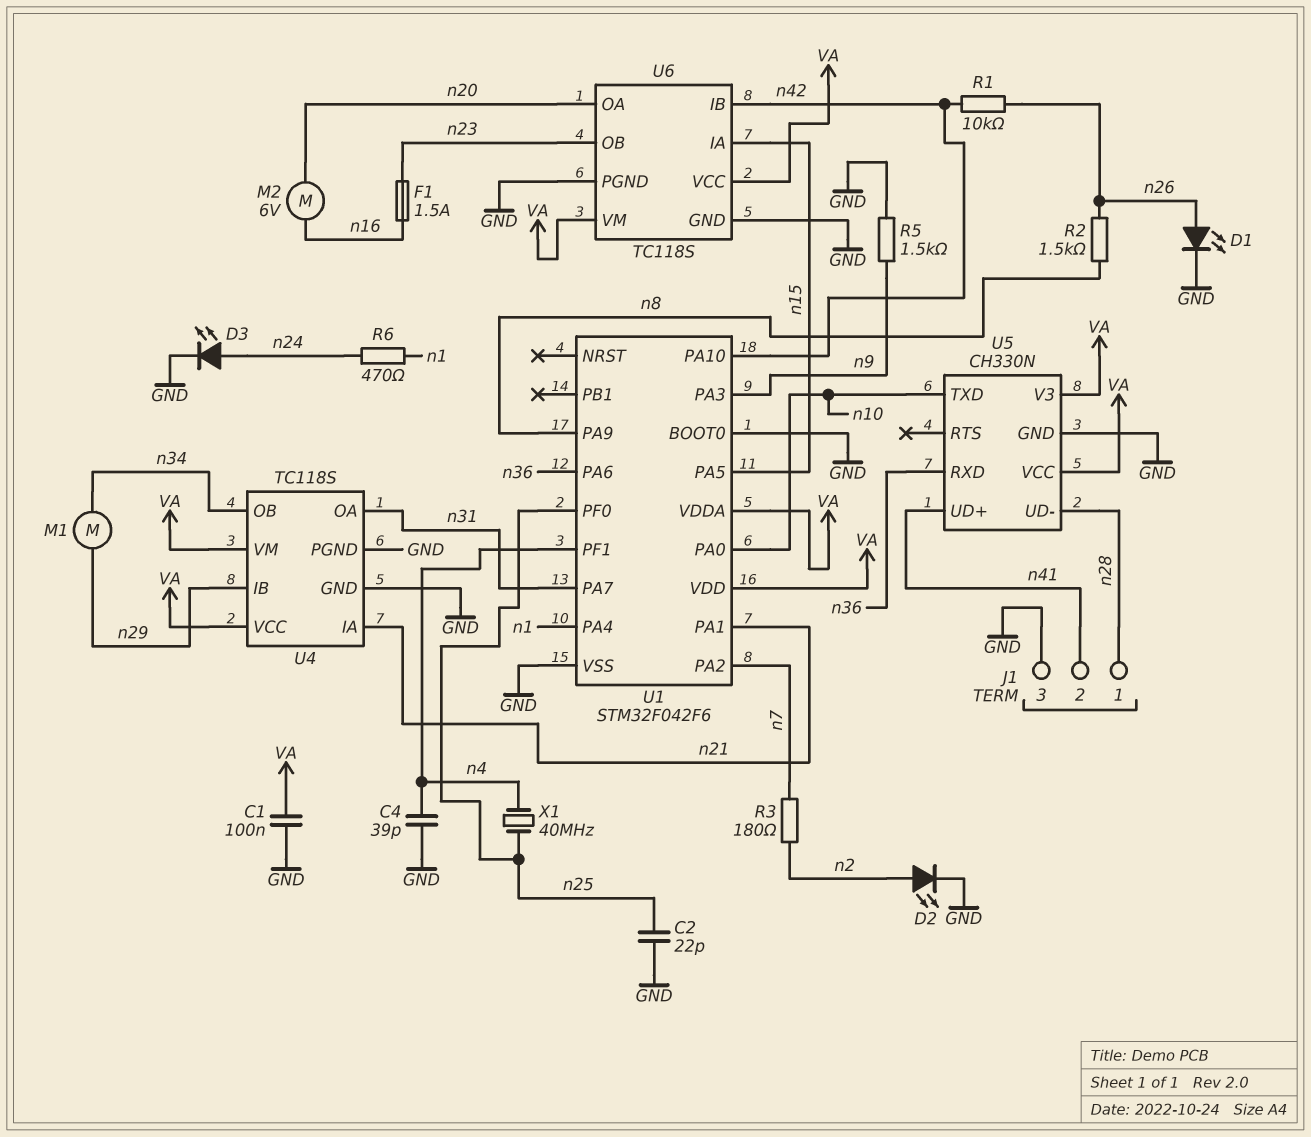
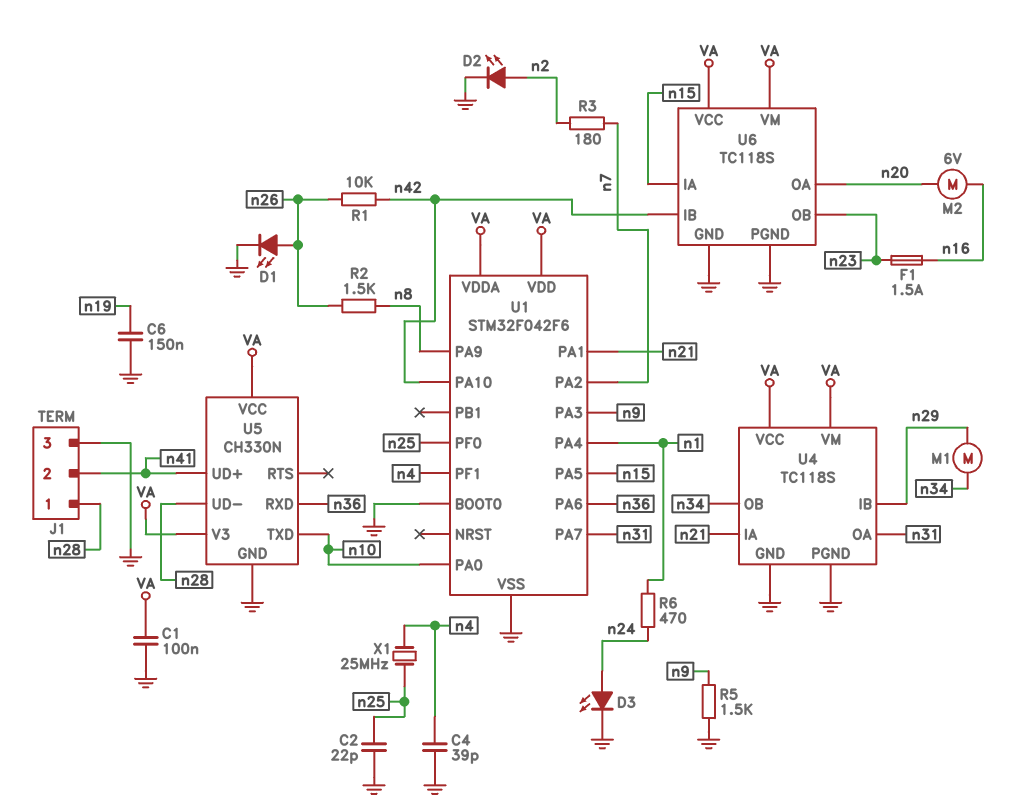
C6: none -> 150nF (GND, n19)
X1: 40MHz (n4, n25) -> 25MHz (n4, n25)

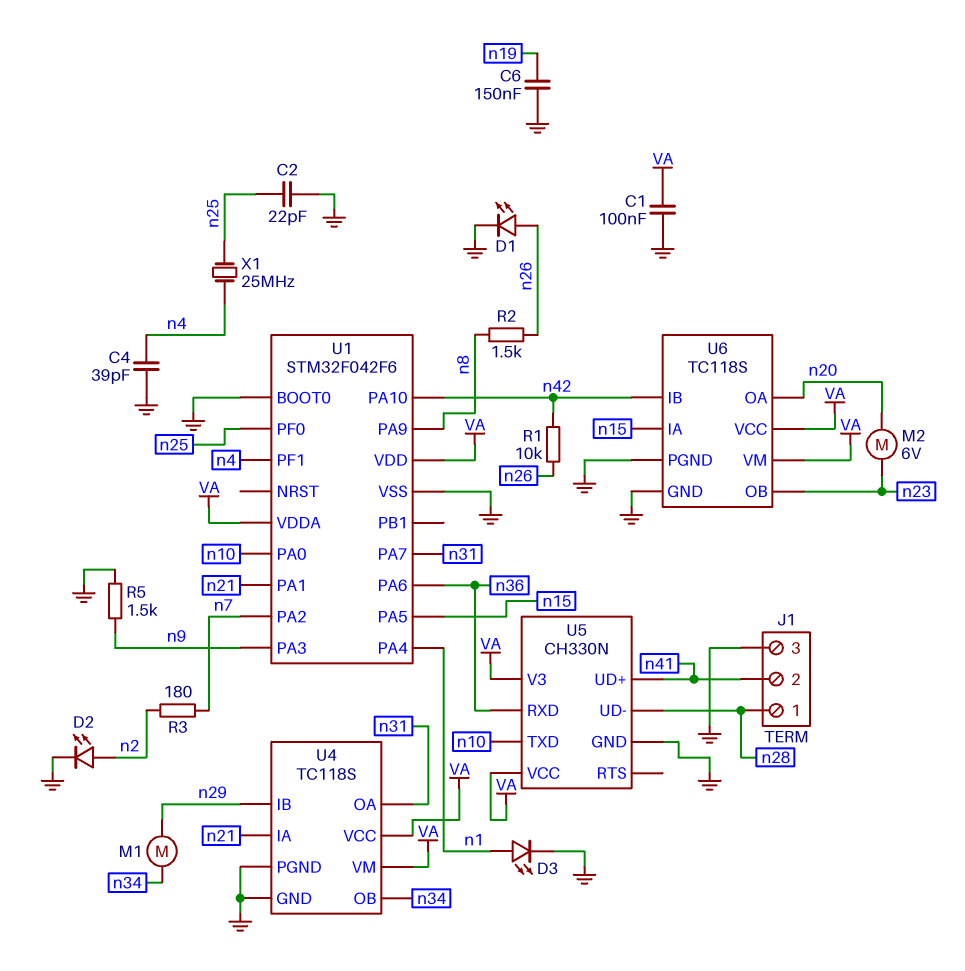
D3: LED (A n24, K GND) -> LED (A n1, K GND)
F1: 1.5A (n16, n23) -> none
M2: motor 6V (n16, n20) -> motor 6V (n20, n23)
R6: 470 (n1, n24) -> none

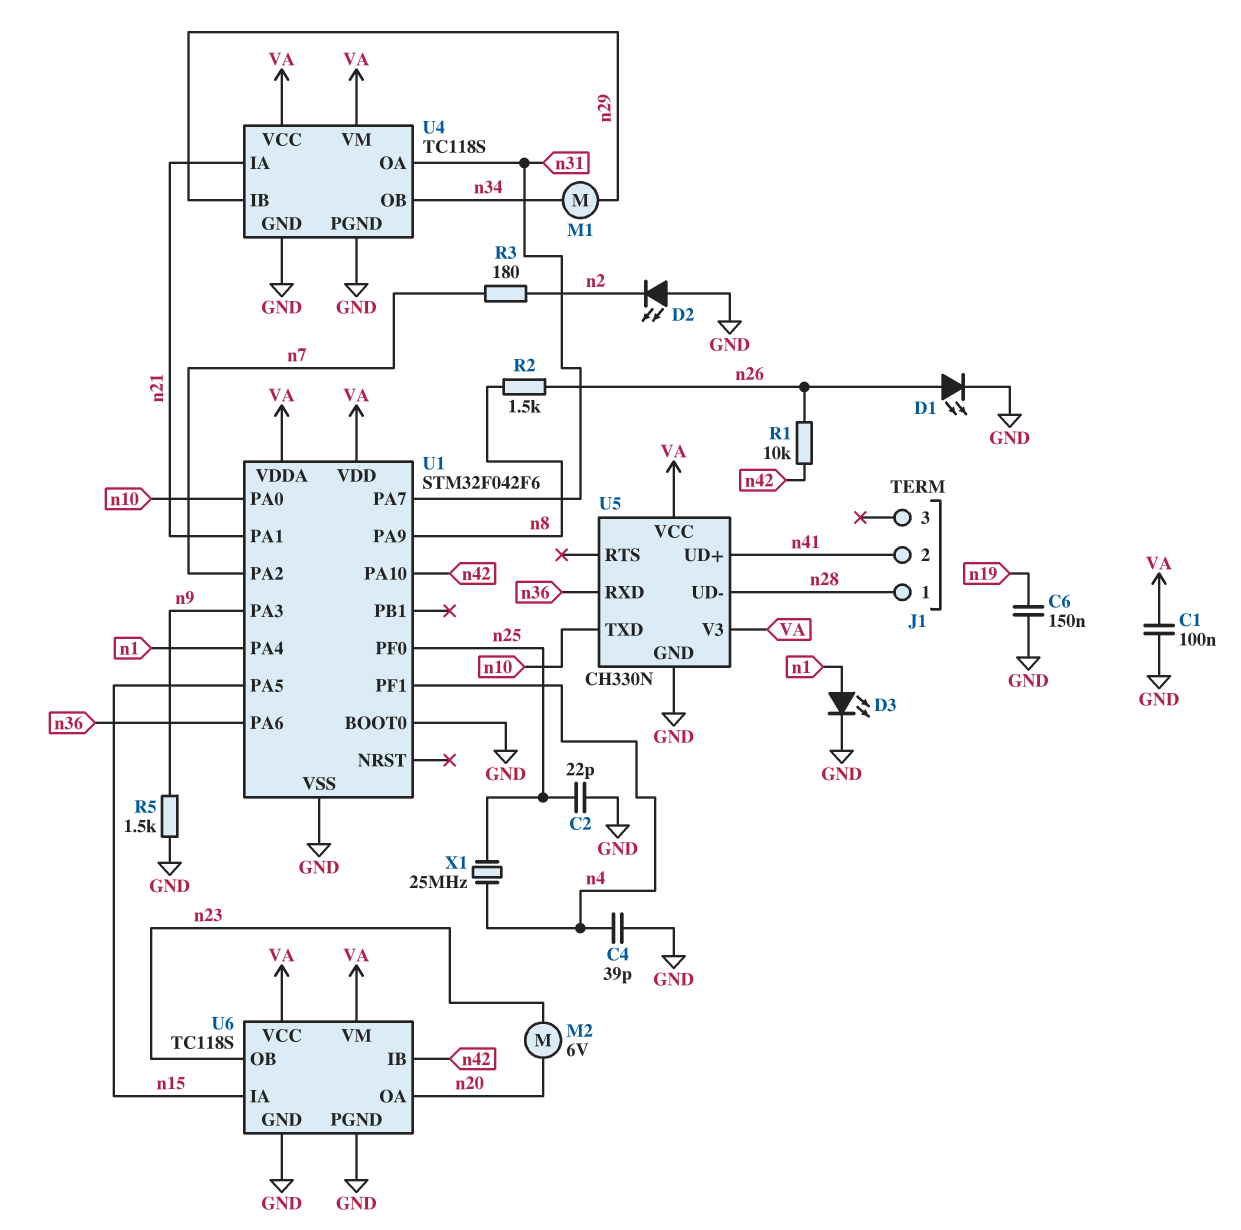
D2: LED (A n2, K GND) -> LED (A GND, K n2)
J1 pin 3: GND -> none

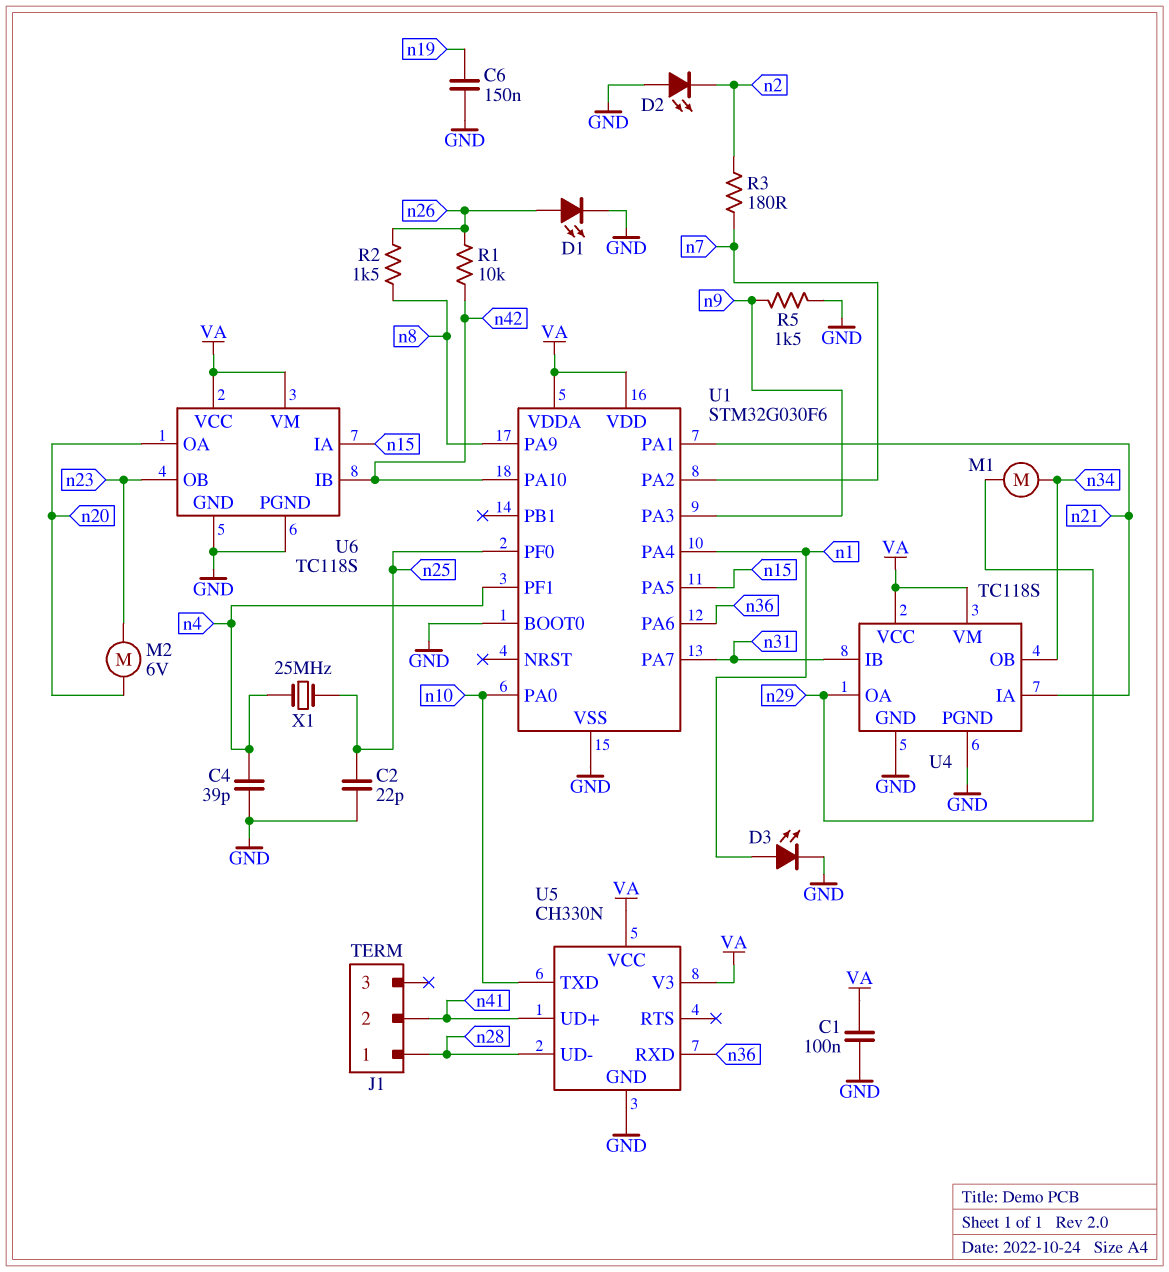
U1: STM32F042F6 -> STM32G030F6
U4 pin IB: n29 -> n31
U4 pin OA: n31 -> n29

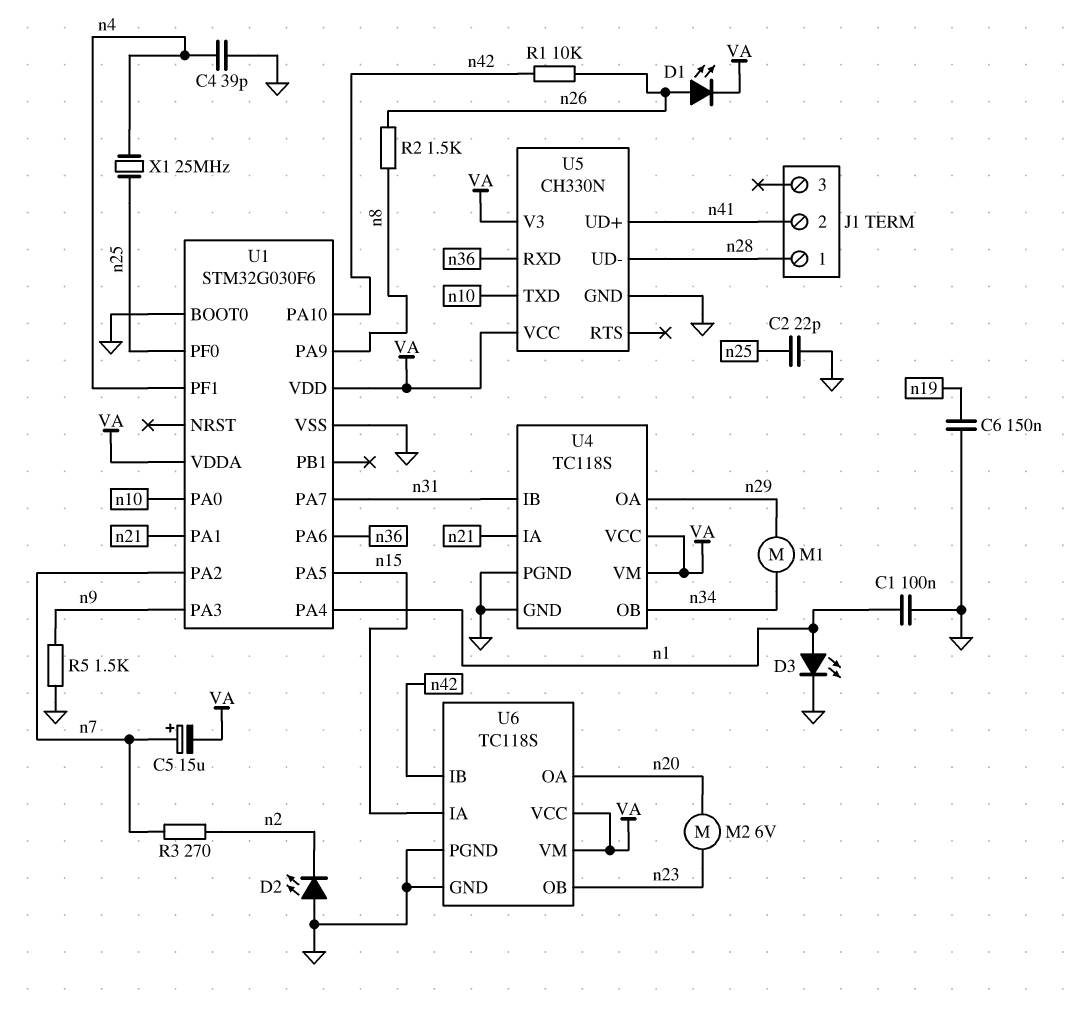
C1: 100nF (GND, VA) -> 100nF (GND, n1)
C5: none -> 15uF (plus n7, minus VA)
D1: LED (A n26, K GND) -> LED (A n26, K VA)
R3: 180 (n2, n7) -> 270 (n2, n7)

